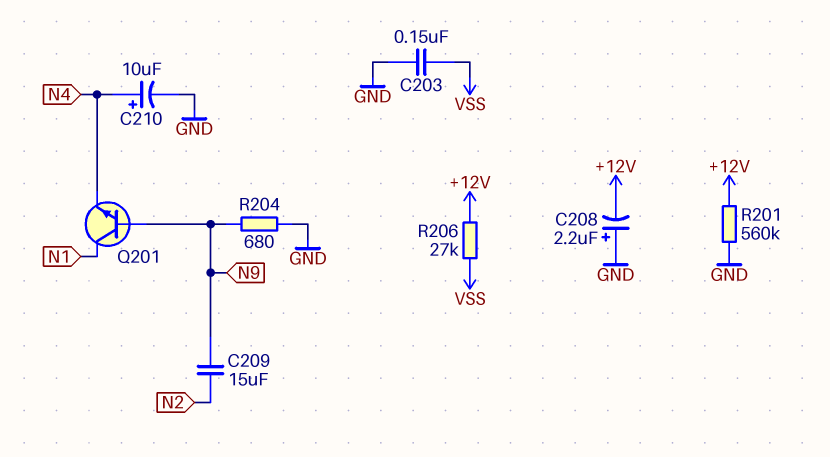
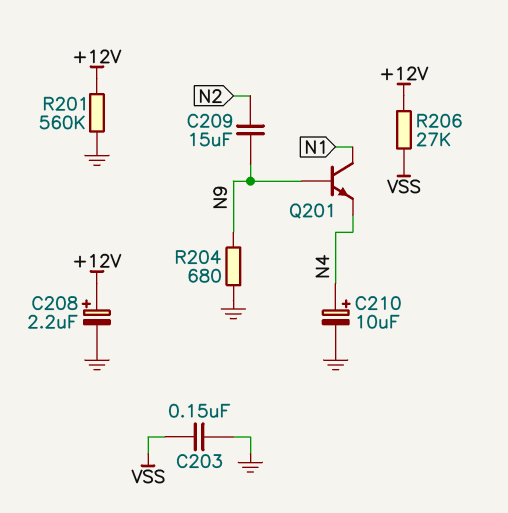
C208: 2.2uF (plus GND, minus +12V) -> 2.2uF (plus +12V, minus GND)

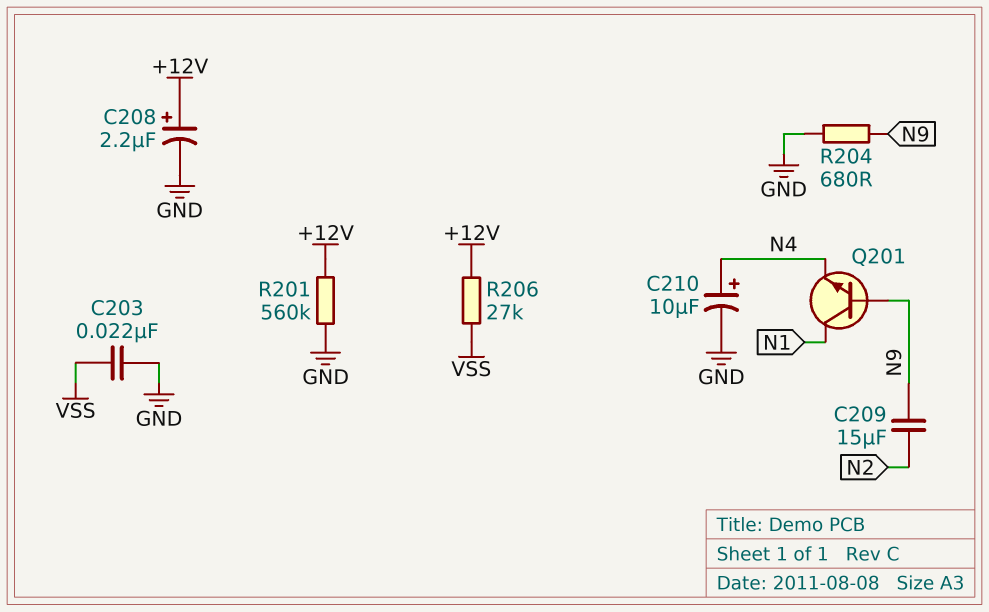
C203: 150nF (GND, VSS) -> 22nF (GND, VSS)

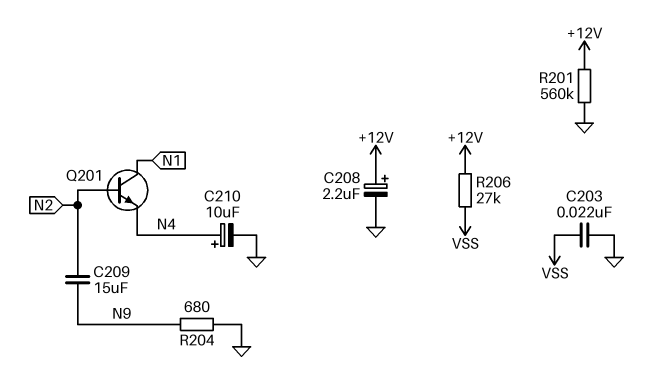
Q201: NPN (B N9, C N1, E N4) -> NPN (B N2, C N1, E N4)

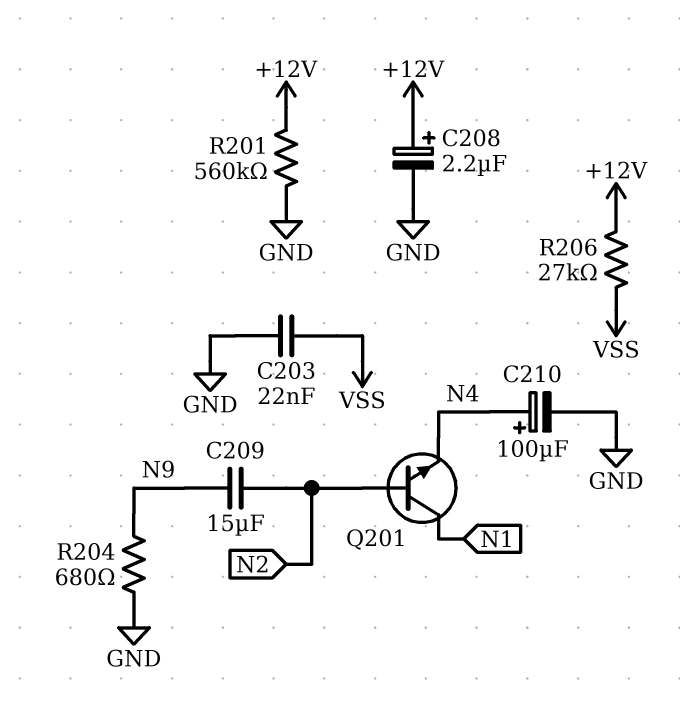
C210: 10uF (plus N4, minus GND) -> 100uF (plus N4, minus GND)

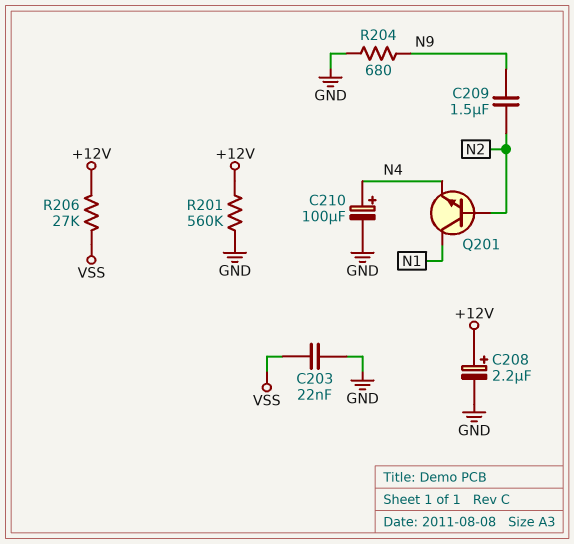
C209: 15uF (N2, N9) -> 1.5uF (N2, N9)

